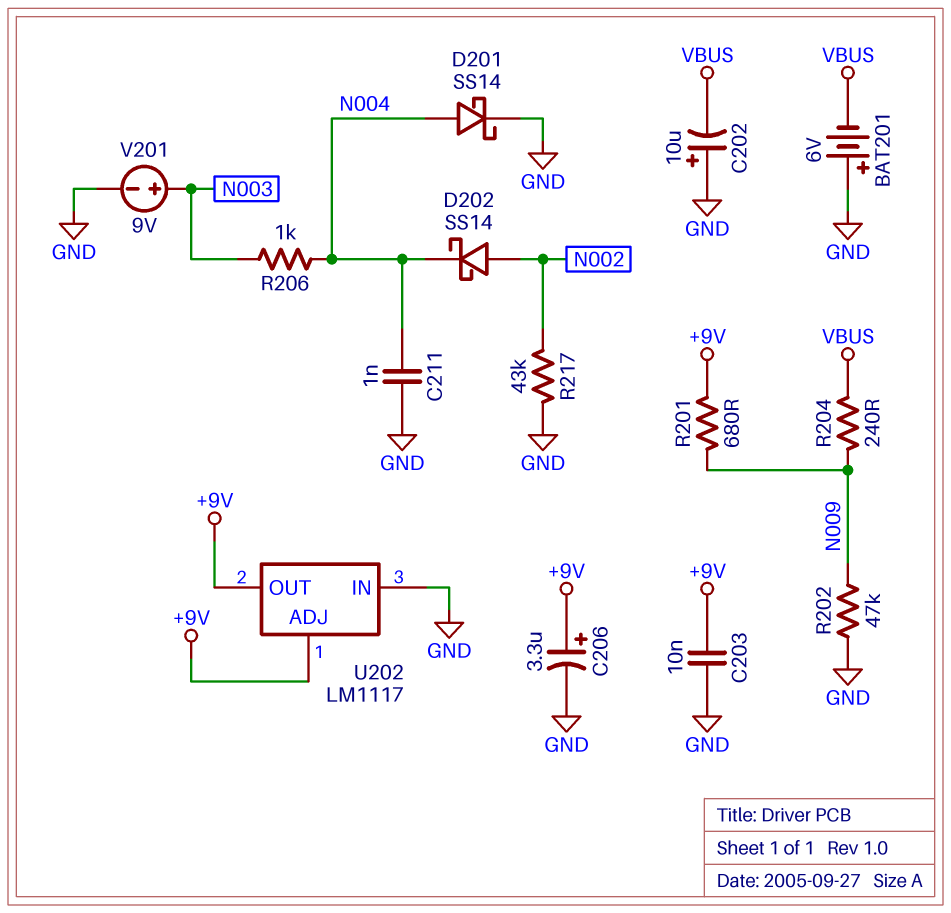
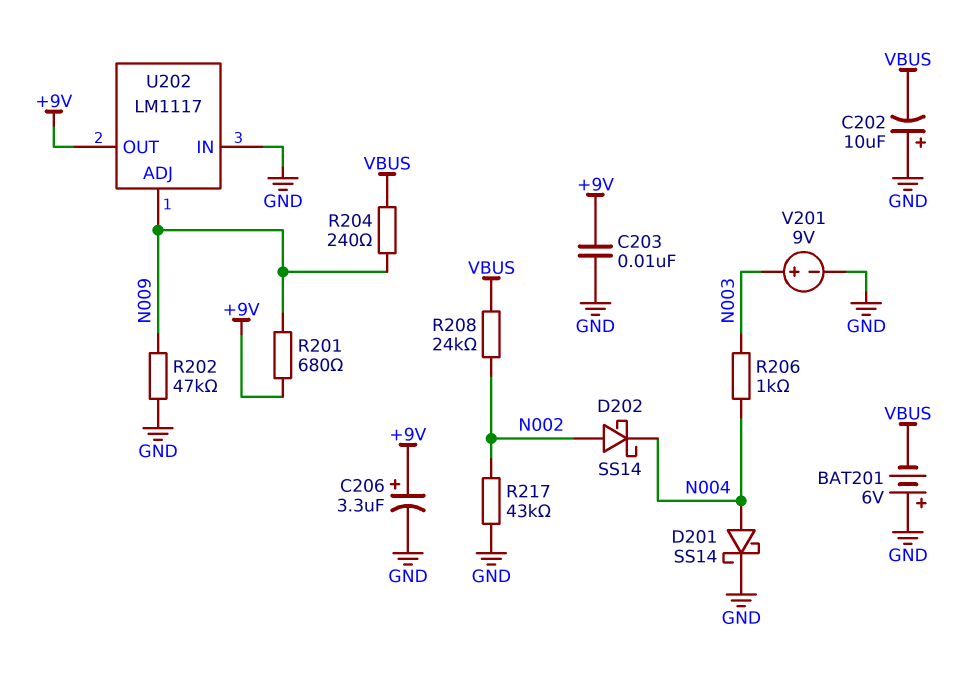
C211: 1nF (GND, N004) -> none
R208: none -> 24k (N002, VBUS)
U202 pin ADJ: +9V -> N009

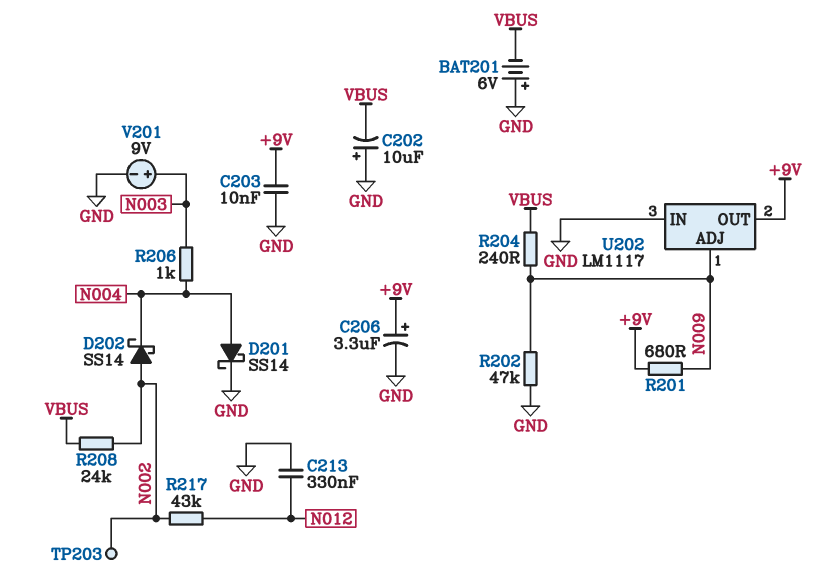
C213: none -> 330nF (GND, N012)
R217: 43k (GND, N002) -> 43k (N002, N012)
TP203: none -> test point (N002)

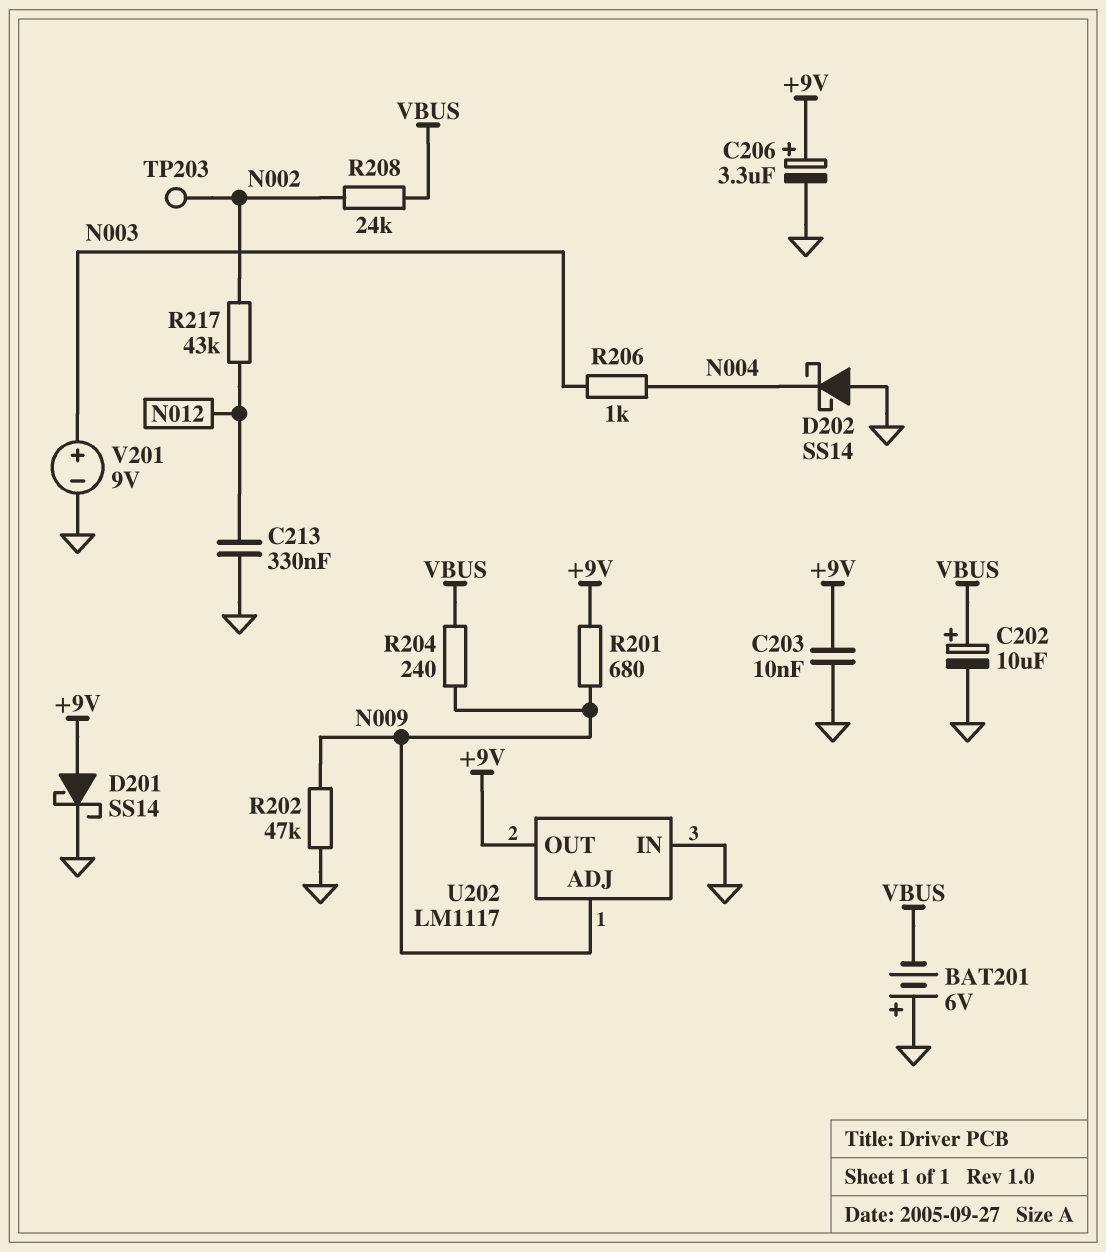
C202: 10uF (plus GND, minus VBUS) -> 10uF (plus VBUS, minus GND)
D201: schottky SS14 (A N004, K GND) -> schottky SS14 (A +9V, K GND)
D202: schottky SS14 (A N002, K N004) -> schottky SS14 (A GND, K N004)

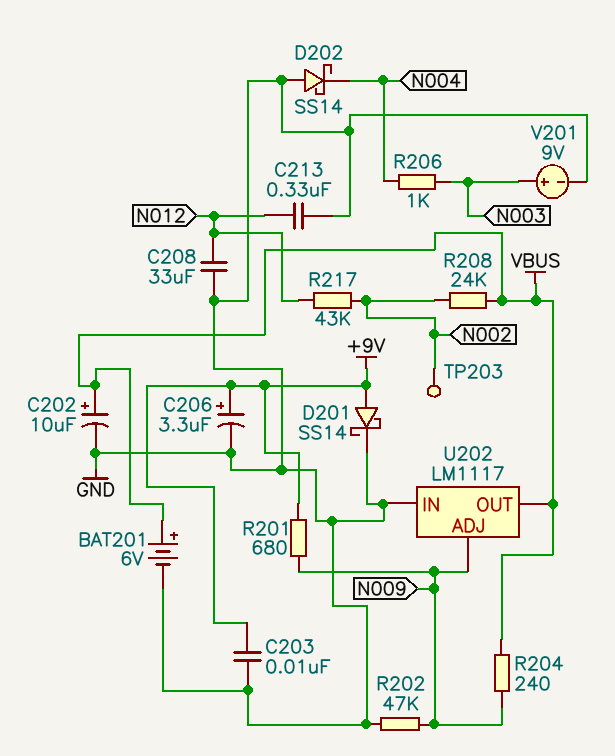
BAT201: 6V (plus GND, minus VBUS) -> 6V (plus VBUS, minus GND)
C208: none -> 33uF (GND, N012)
U202 pin OUT: +9V -> VBUS

